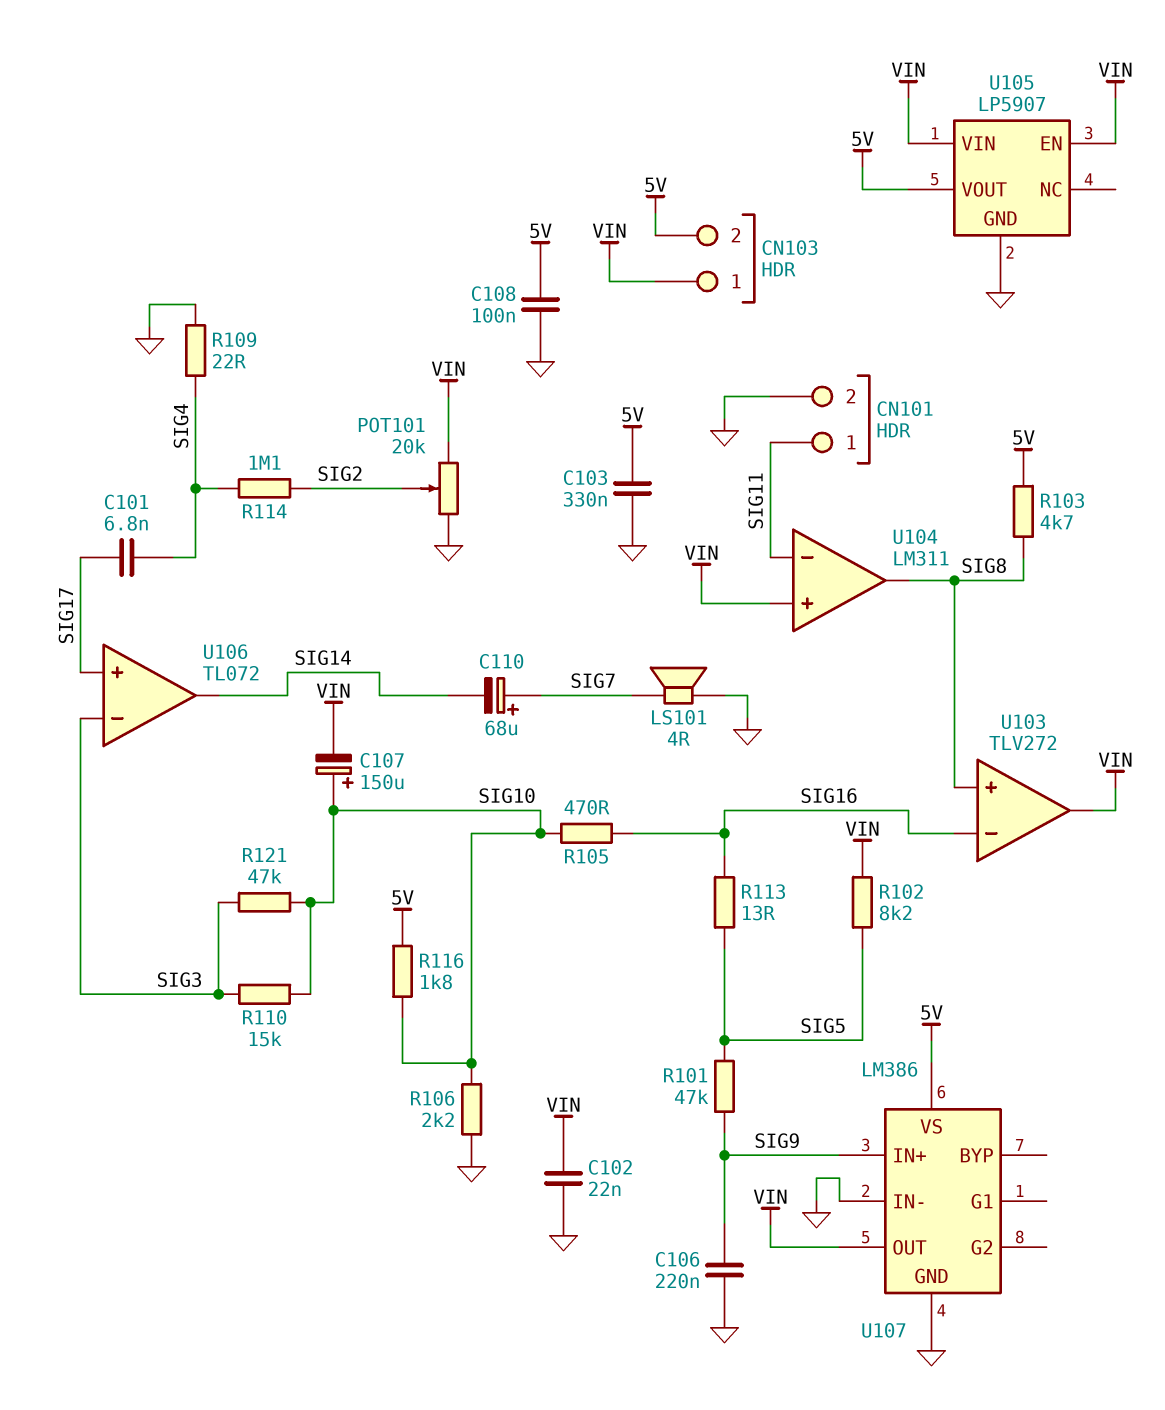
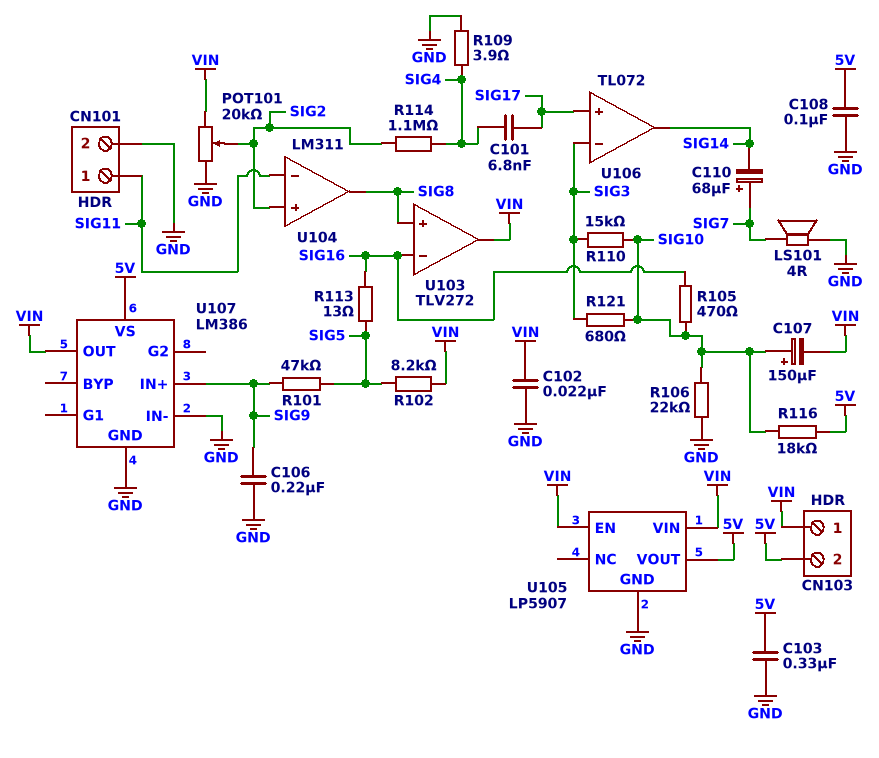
R103: 4.7k (5V, SIG8) -> none
R106: 2.2k (GND, SIG10) -> 22k (GND, SIG10)
R109: 22 (GND, SIG4) -> 3.9 (GND, SIG4)
R116: 1.8k (5V, SIG10) -> 18k (5V, SIG10)
R121: 47k (SIG3, SIG10) -> 680 (SIG3, SIG10)
U104 pin in+: VIN -> SIG2

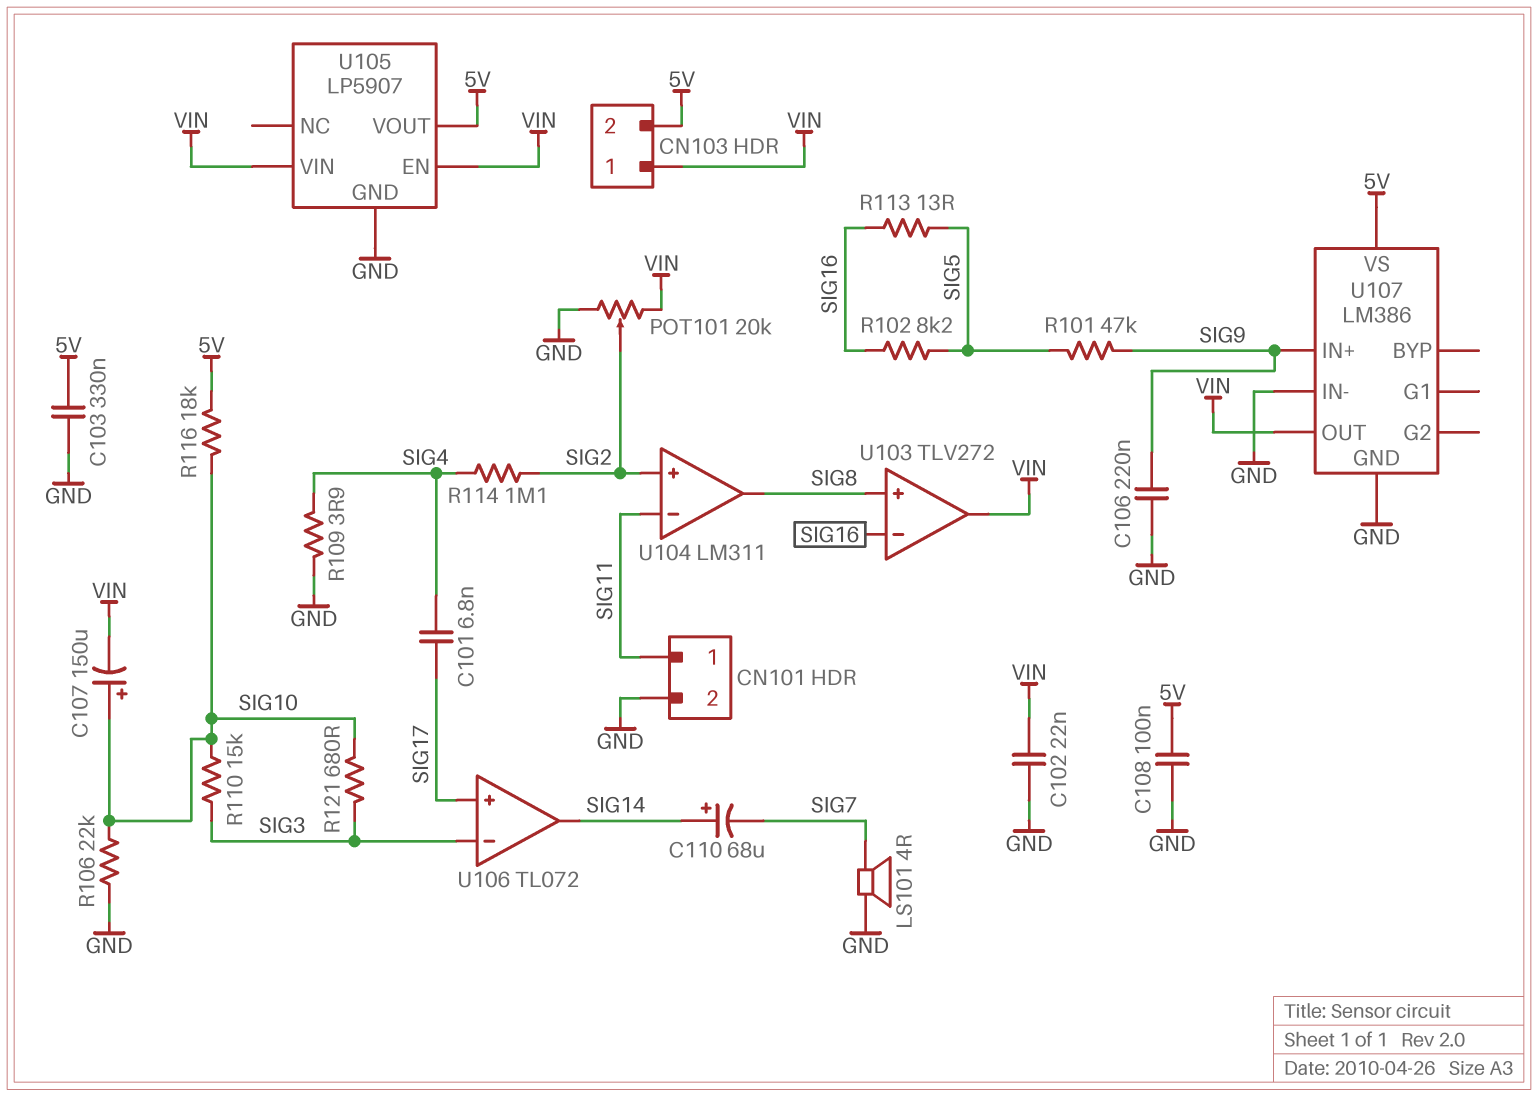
C110: 68uF (plus SIG7, minus SIG14) -> 68uF (plus SIG14, minus SIG7)
R102: 8.2k (SIG5, VIN) -> 8.2k (SIG5, SIG16)
R105: 470 (SIG10, SIG16) -> none

